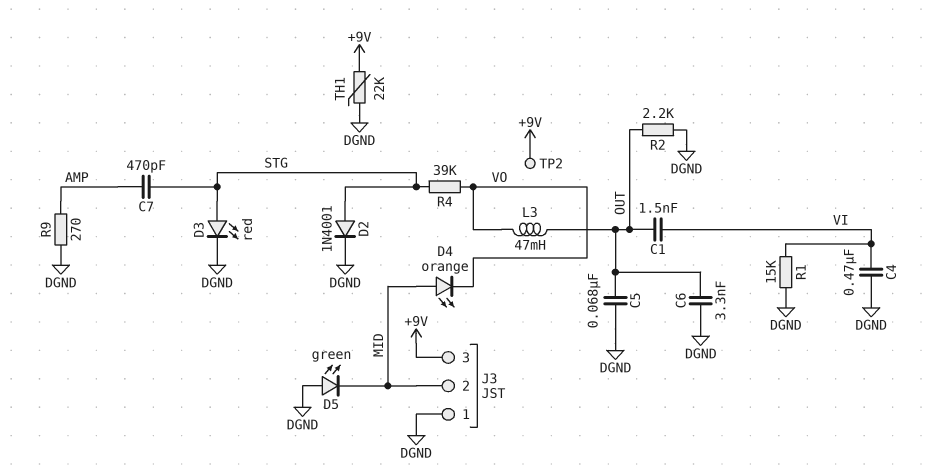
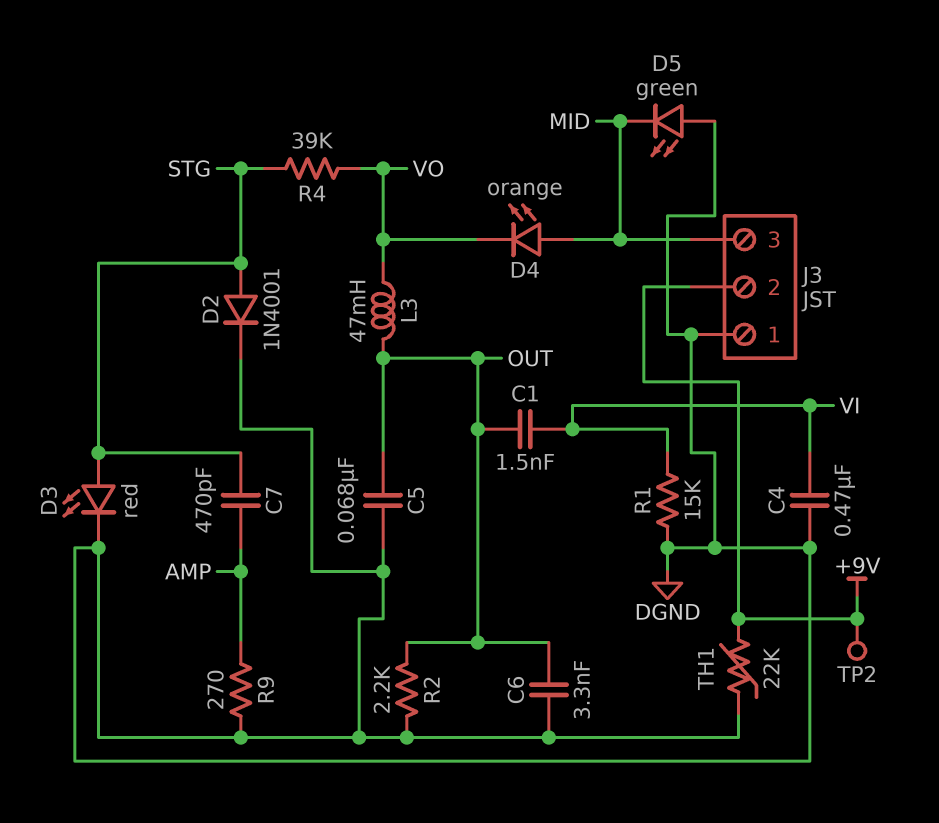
J3 pin 2: MID -> +9V
J3 pin 3: +9V -> MID

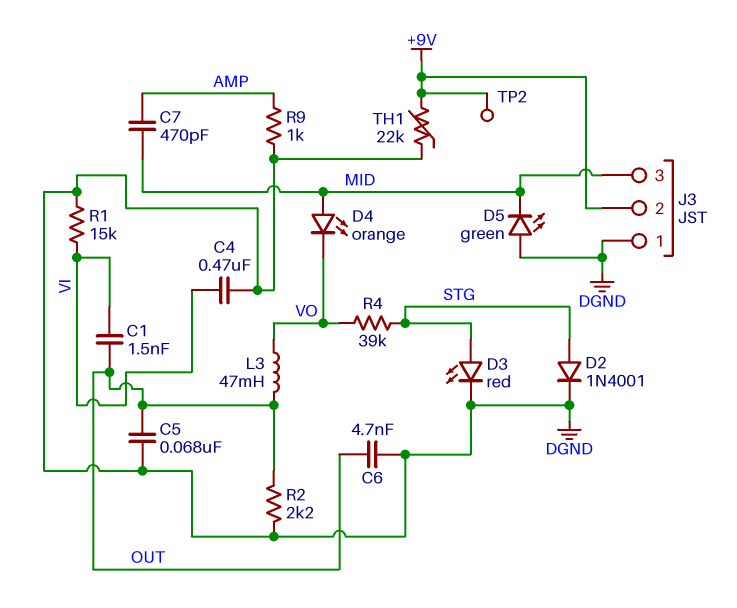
C6: 3.3nF (DGND, OUT) -> 4.7nF (DGND, OUT)
C7: 470pF (AMP, STG) -> 470pF (AMP, MID)
R9: 270 (AMP, DGND) -> 1k (AMP, DGND)

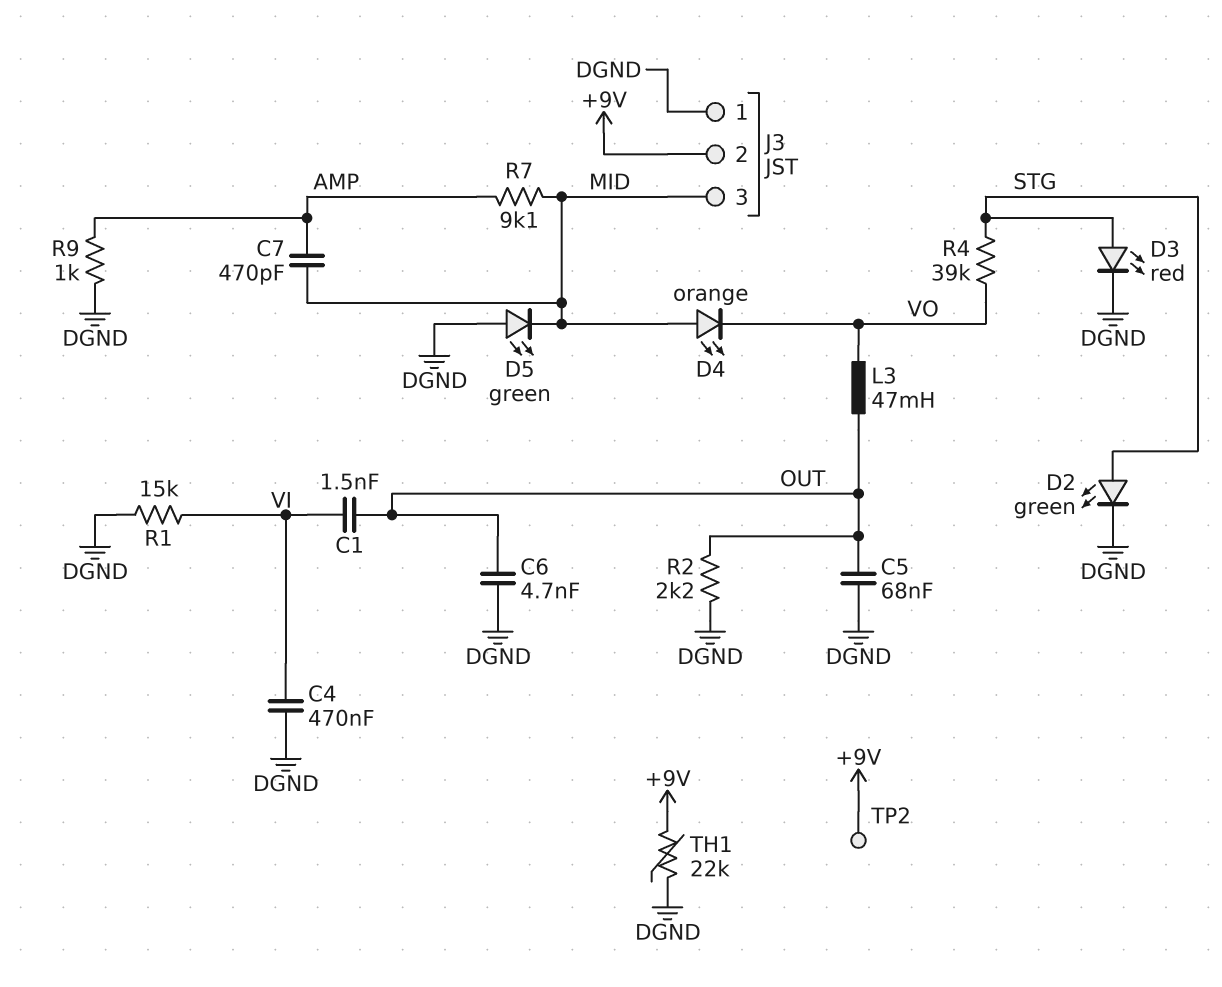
D2: diode 1N4001 (A STG, K DGND) -> LED green (A STG, K DGND)
R7: none -> 9.1k (AMP, MID)

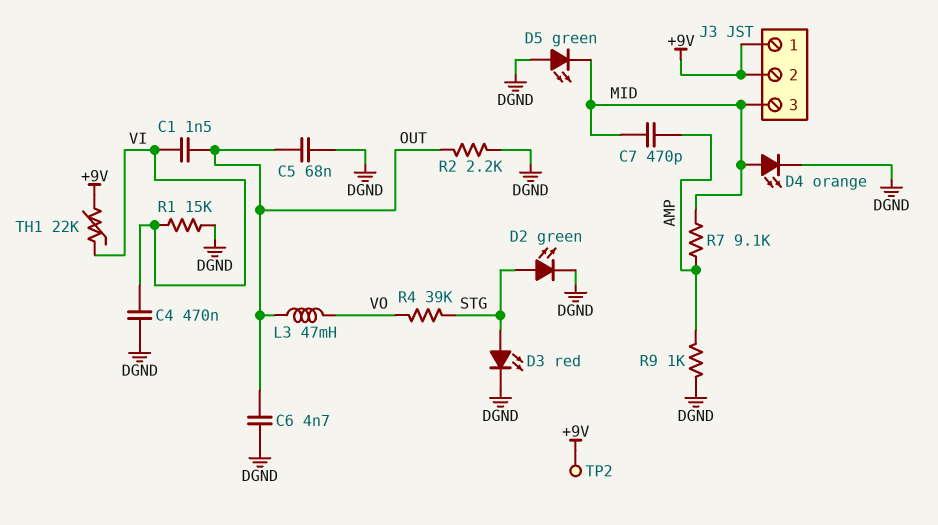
D4: LED orange (A MID, K VO) -> LED orange (A MID, K DGND)
J3 pin 1: DGND -> +9V
TH1: 22k (+9V, DGND) -> 22k (+9V, VI)

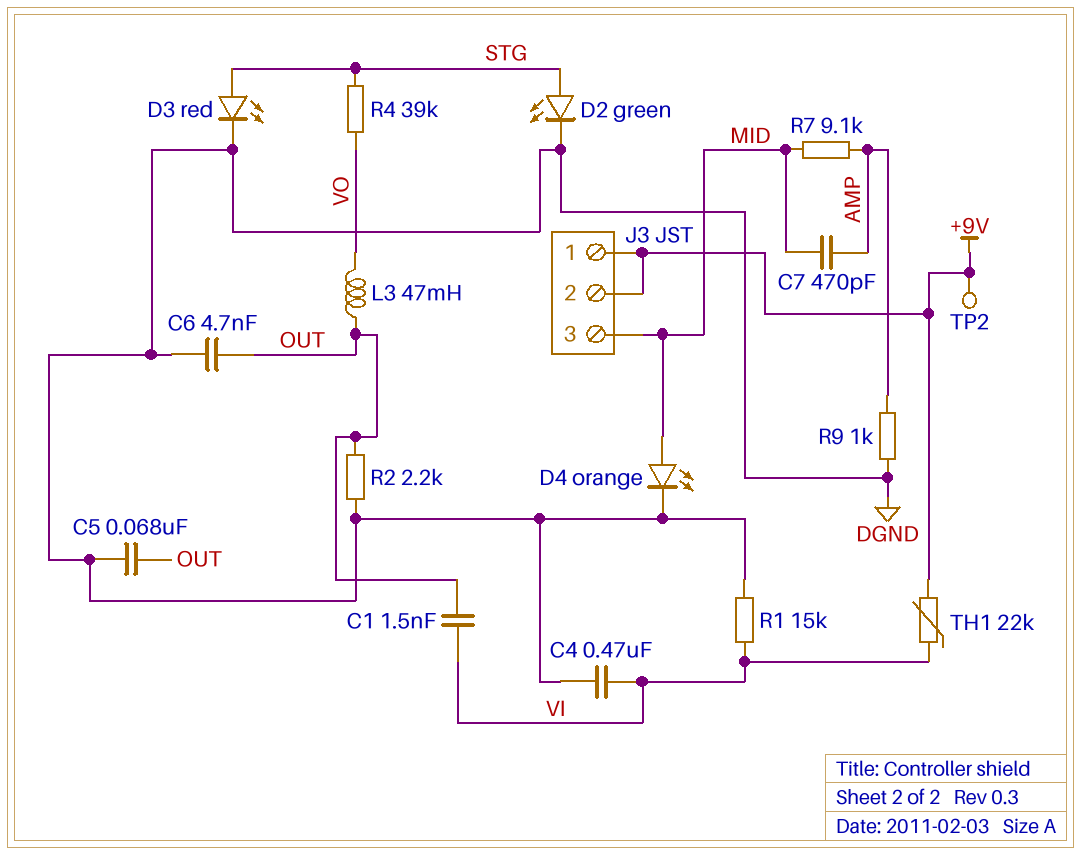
D5: LED green (A DGND, K MID) -> none

